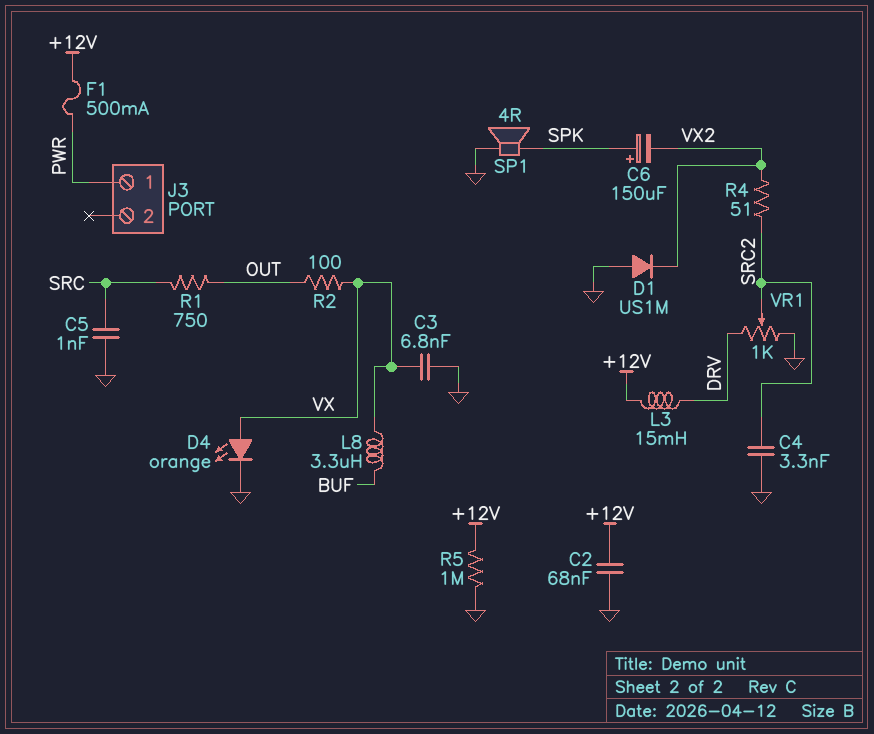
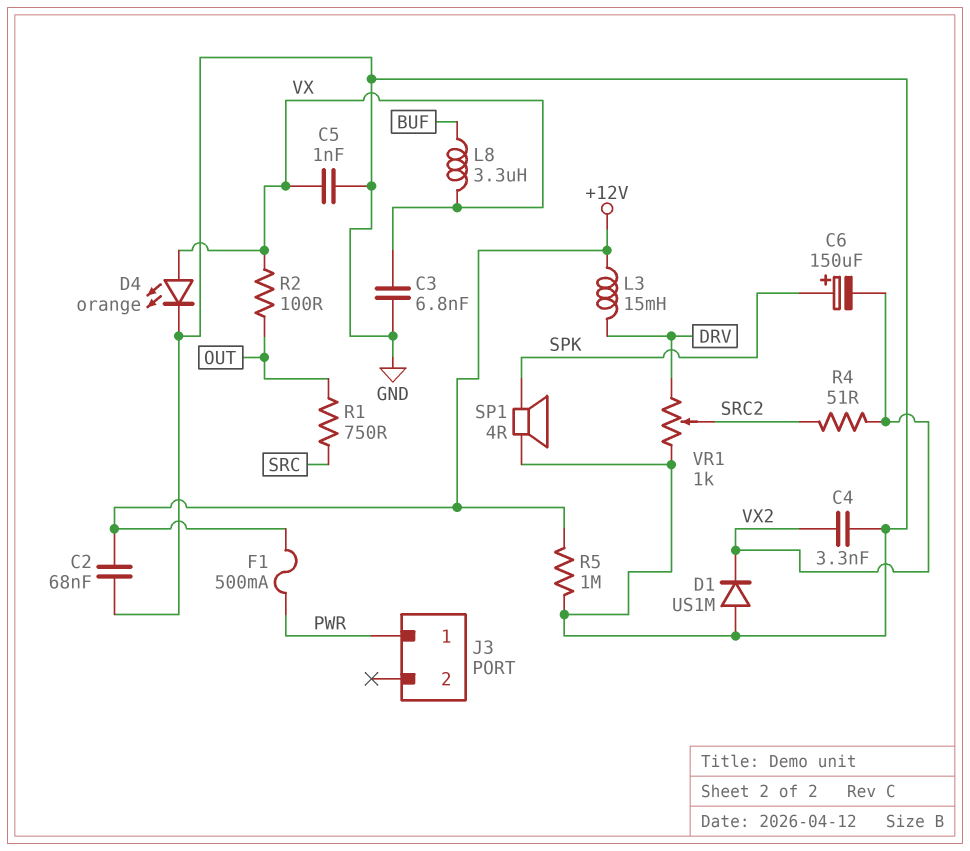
C4: 3.3nF (GND, SRC2) -> 3.3nF (GND, VX2)
C5: 1nF (GND, SRC) -> 1nF (GND, VX)

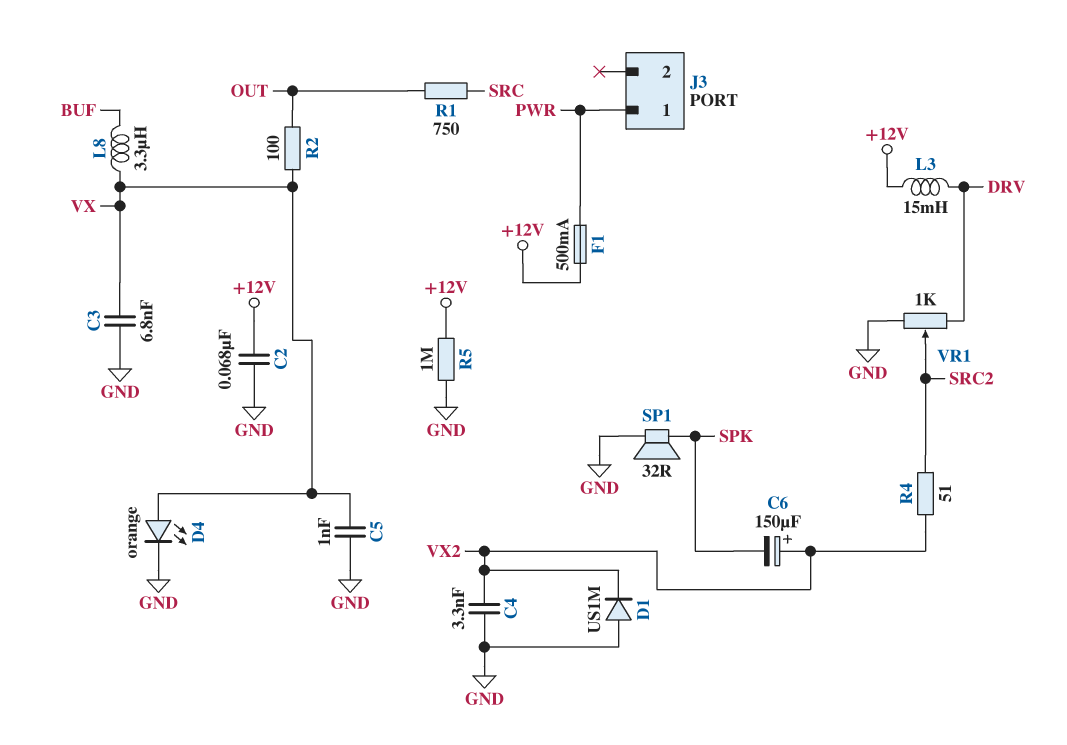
C6: 150uF (plus SPK, minus VX2) -> 150uF (plus VX2, minus SPK)
SP1: speaker 4R (GND, SPK) -> speaker 32R (GND, SPK)

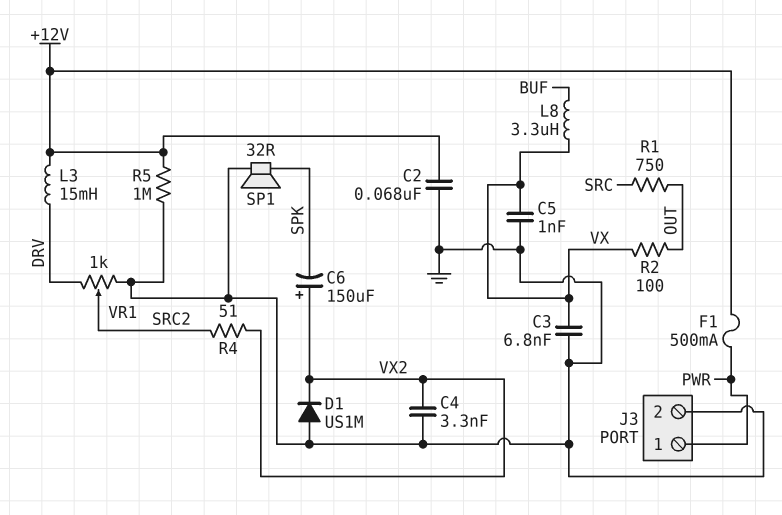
D4: LED orange (A VX, K GND) -> none
J3 pin 2: none -> GND

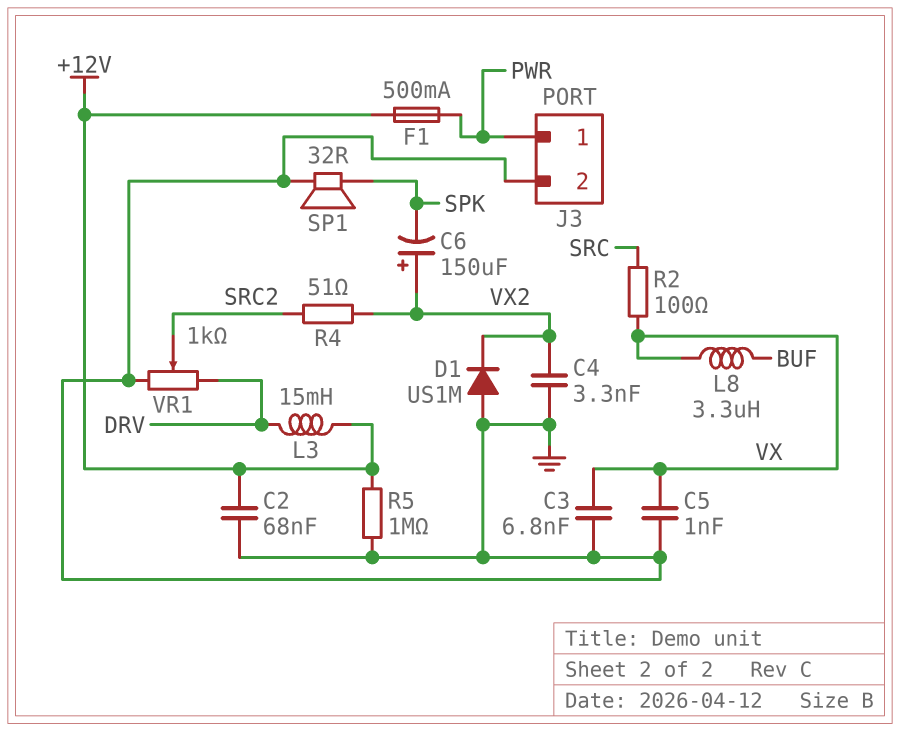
R1: 750 (OUT, SRC) -> none
R2: 100 (OUT, VX) -> 100 (SRC, VX)

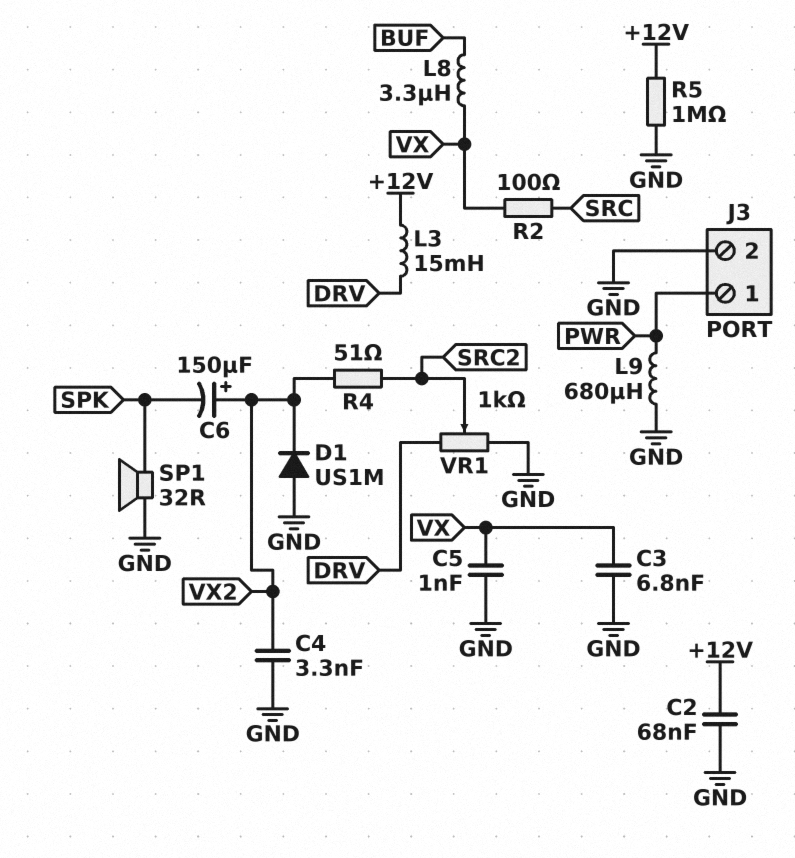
F1: 500mA (+12V, PWR) -> none
L9: none -> 680uH (GND, PWR)

